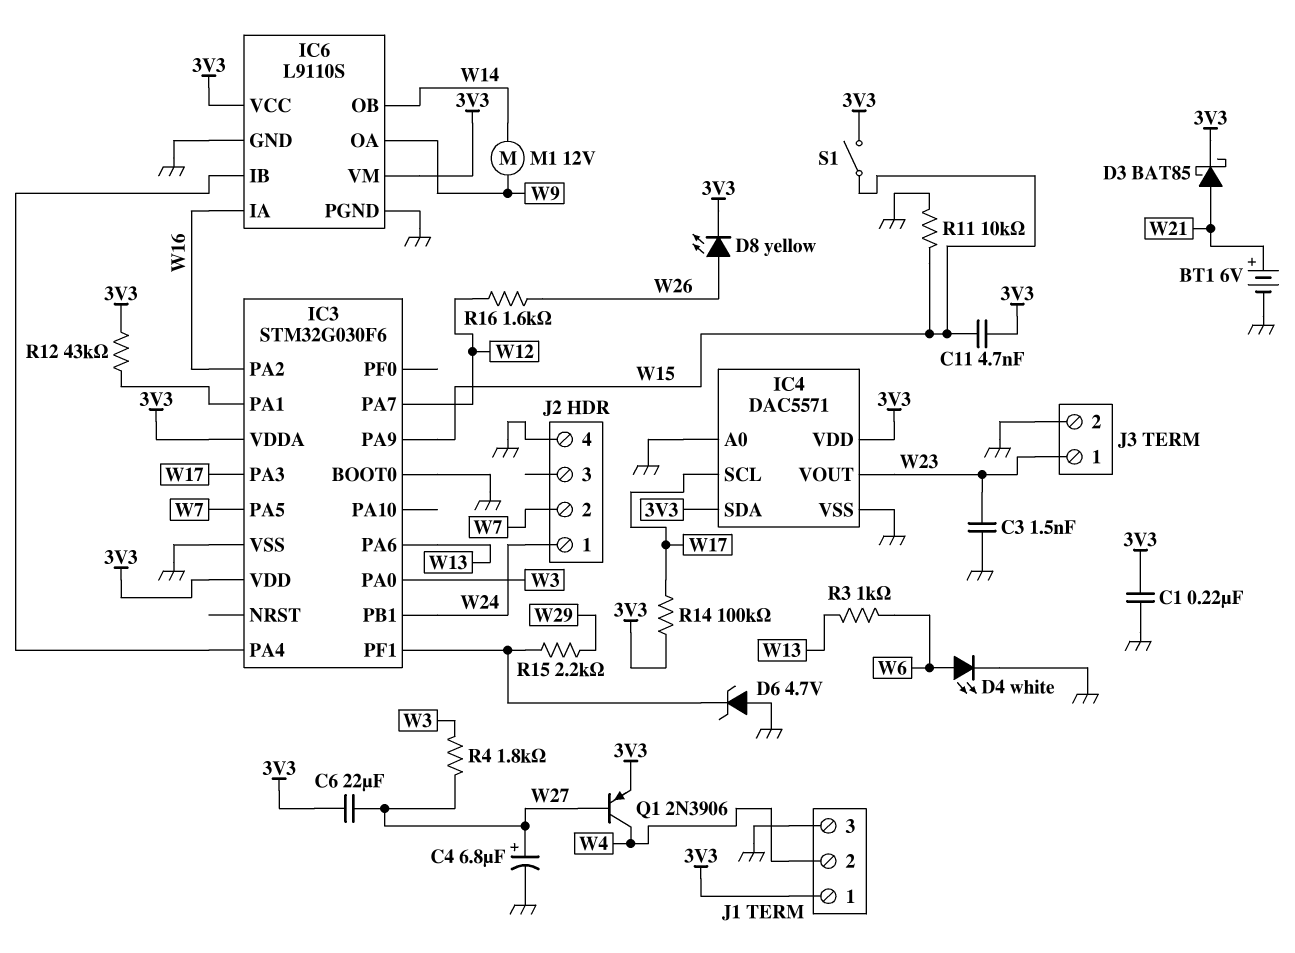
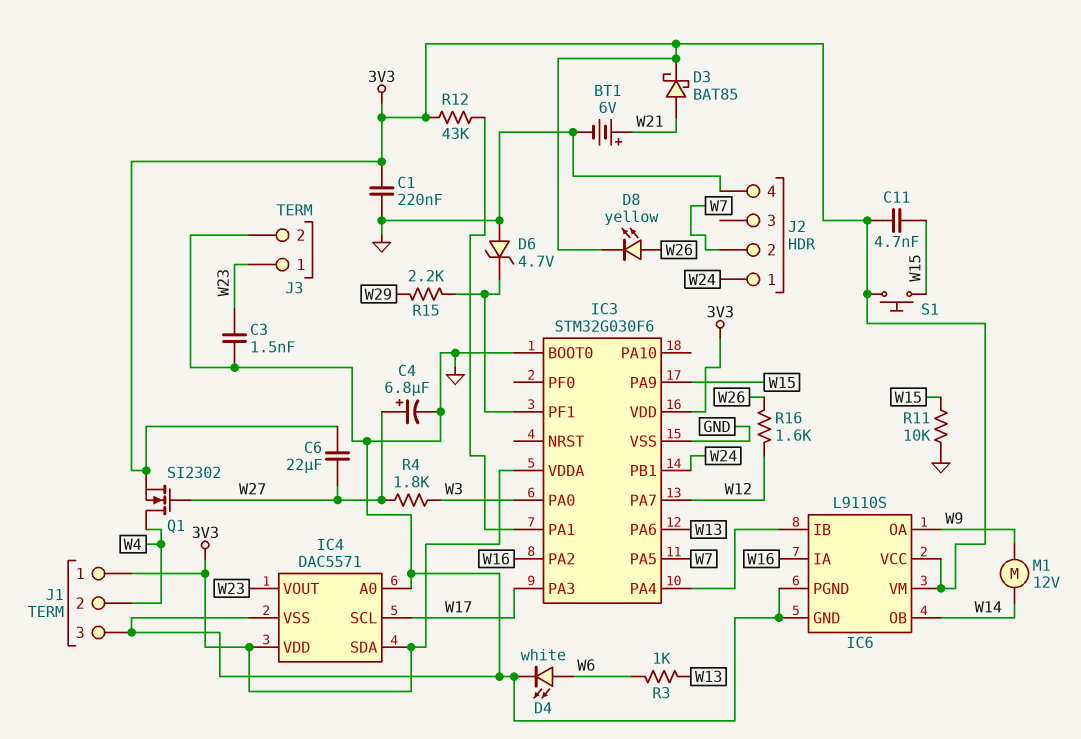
Q1: PNP 2N3906 (B W27, C W4, E 3V3) -> NMOS SI2302 (G W27, D W4, S 3V3)
R14: 100k (3V3, W17) -> none
S1: switch (3V3, W15) -> button (3V3, W15)

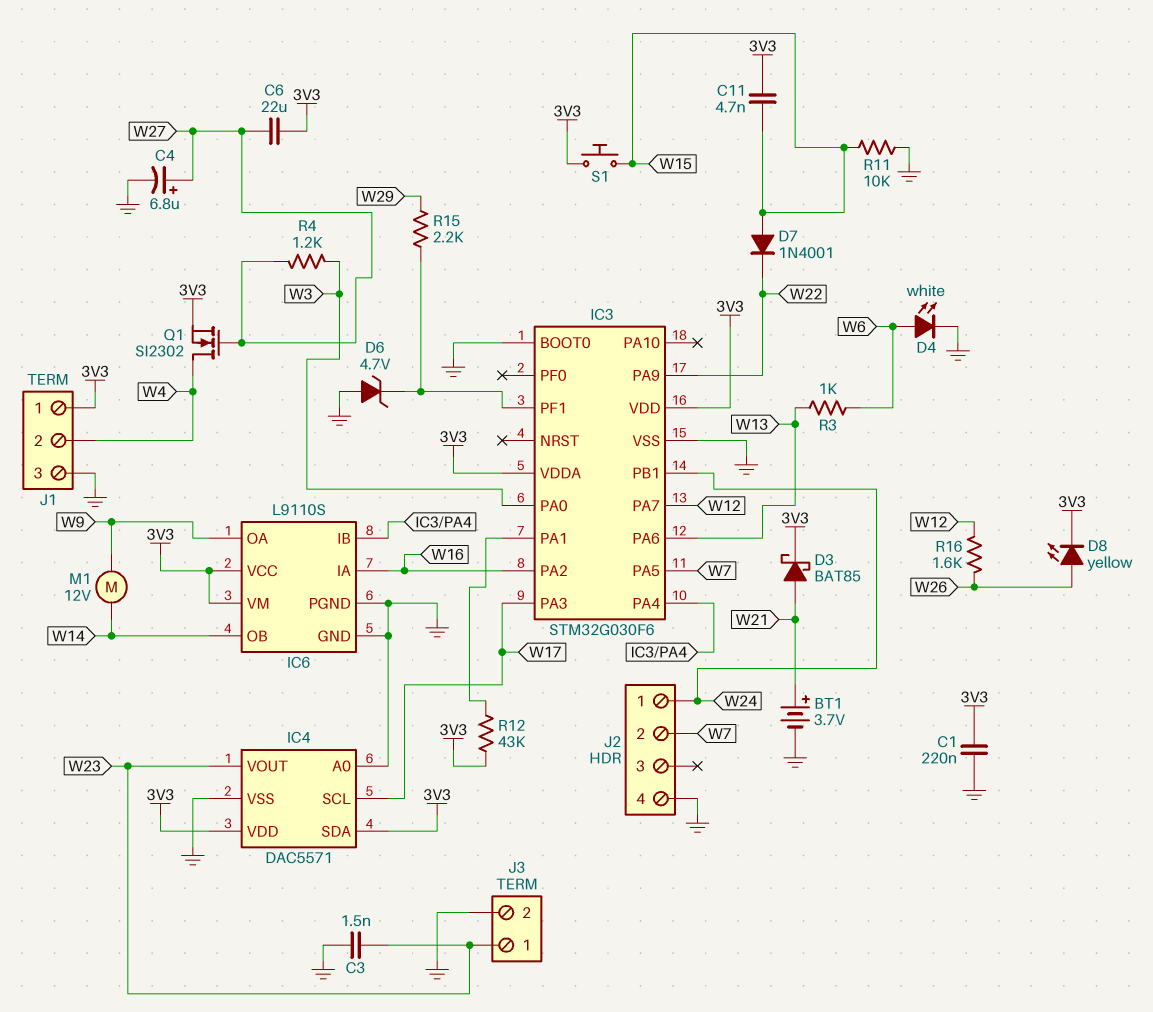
BT1: 6V (plus W21, minus GND) -> 3.7V (plus W21, minus GND)
D7: none -> diode 1N4001 (A W15, K W22)
IC3 pin PA9: W15 -> W22
R4: 1.8k (W3, W27) -> 1.2k (W3, W27)

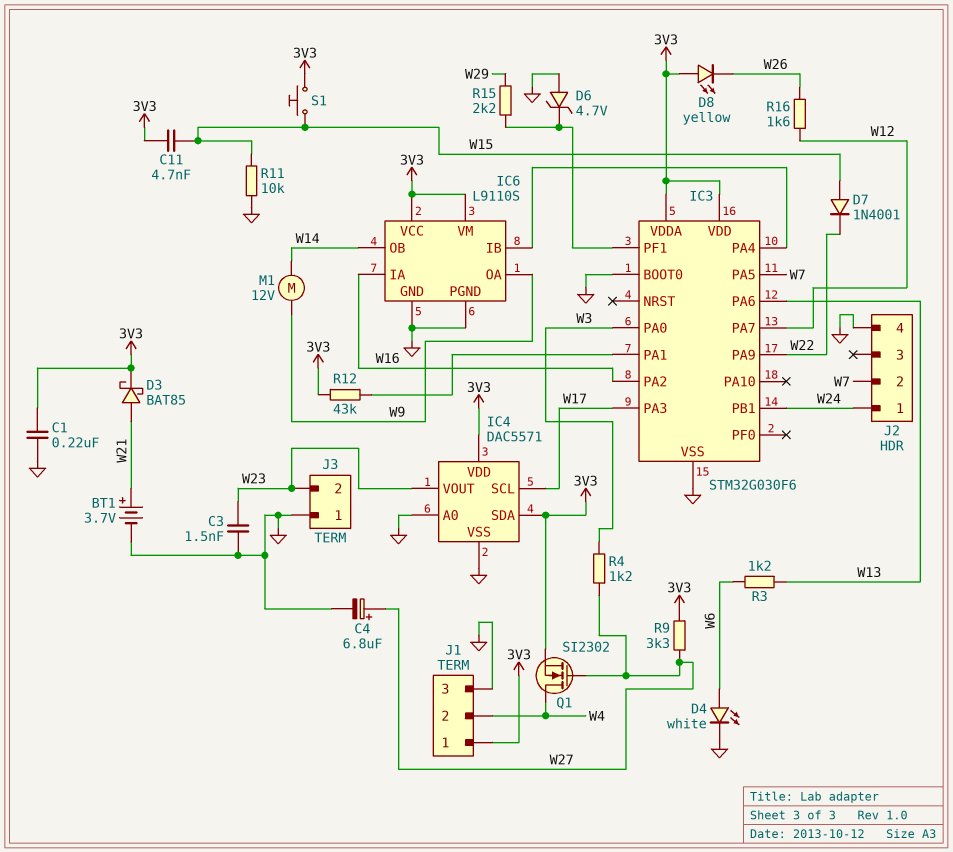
C6: 22uF (3V3, W27) -> none
D8: LED yellow (A W26, K 3V3) -> LED yellow (A 3V3, K W26)
J3 pin 1: W23 -> GND
J3 pin 2: GND -> W23
R3: 1k (W6, W13) -> 1.2k (W6, W13)
R9: none -> 3.3k (3V3, W27)

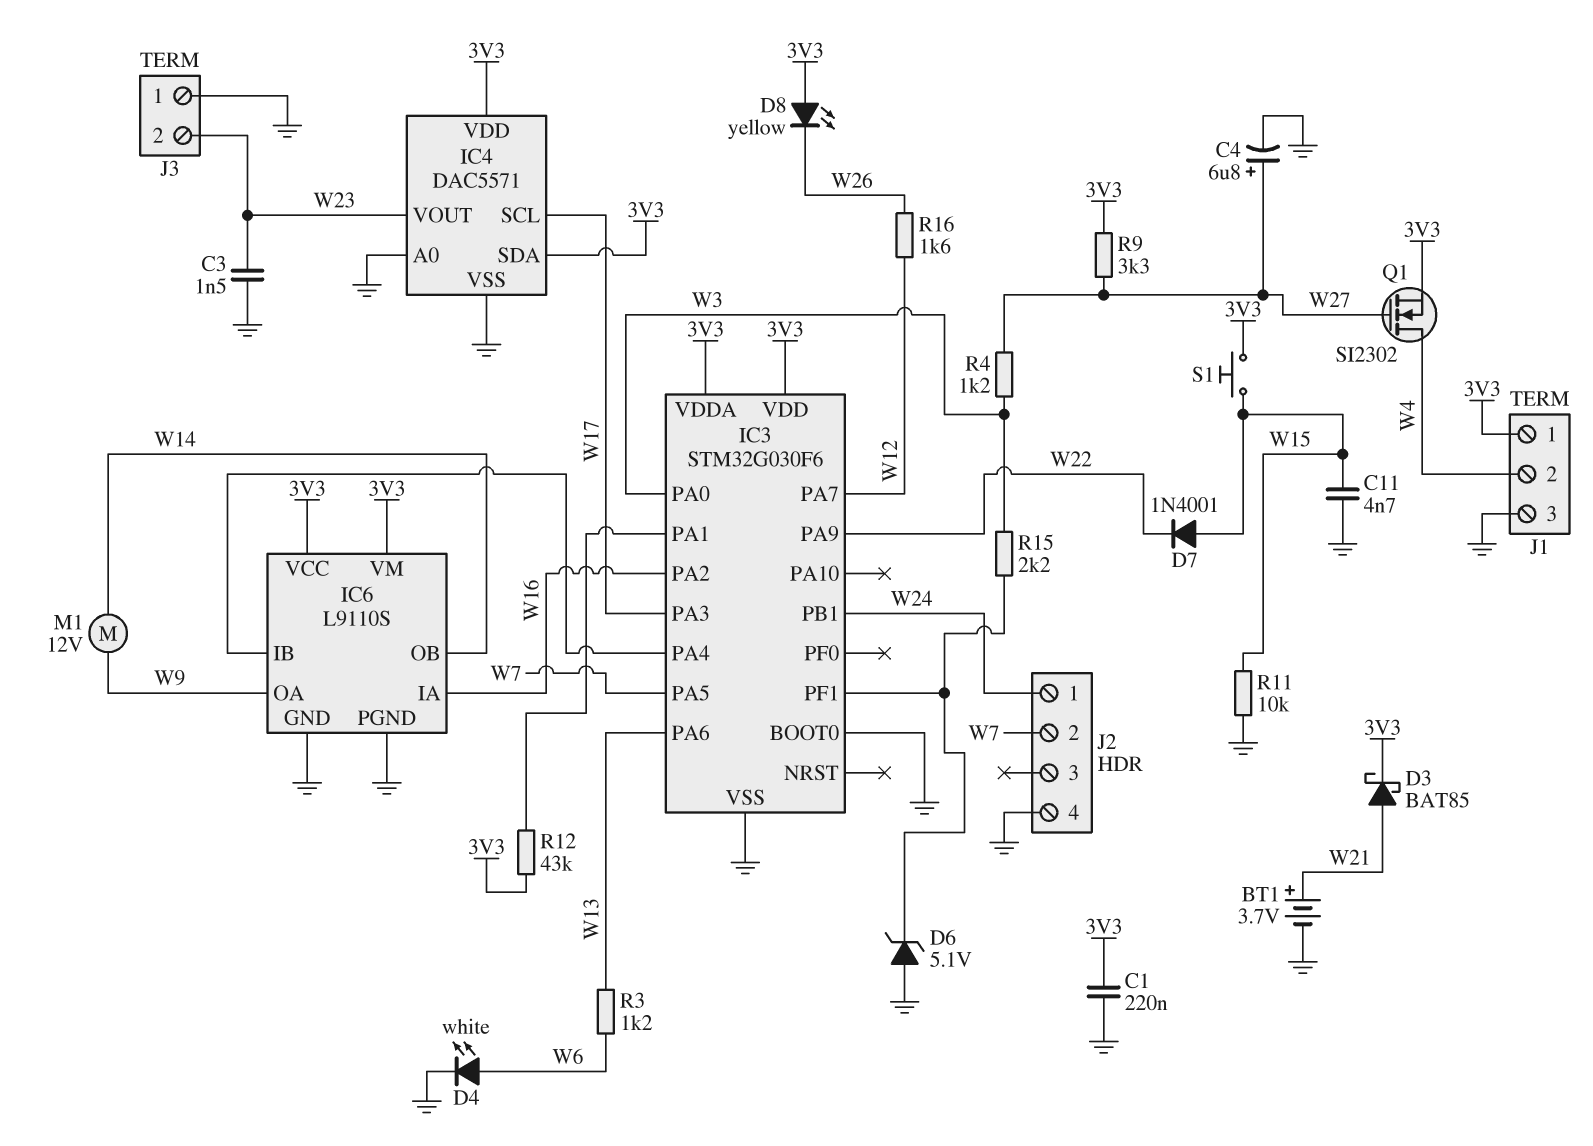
C11: 4.7nF (3V3, W15) -> 4.7nF (GND, W15)
D6: zener 4.7V (A GND, K IC3/PF1) -> zener 5.1V (A GND, K IC3/PF1)
R15: 2.2k (IC3/PF1, W29) -> 2.2k (IC3/PF1, W3)

